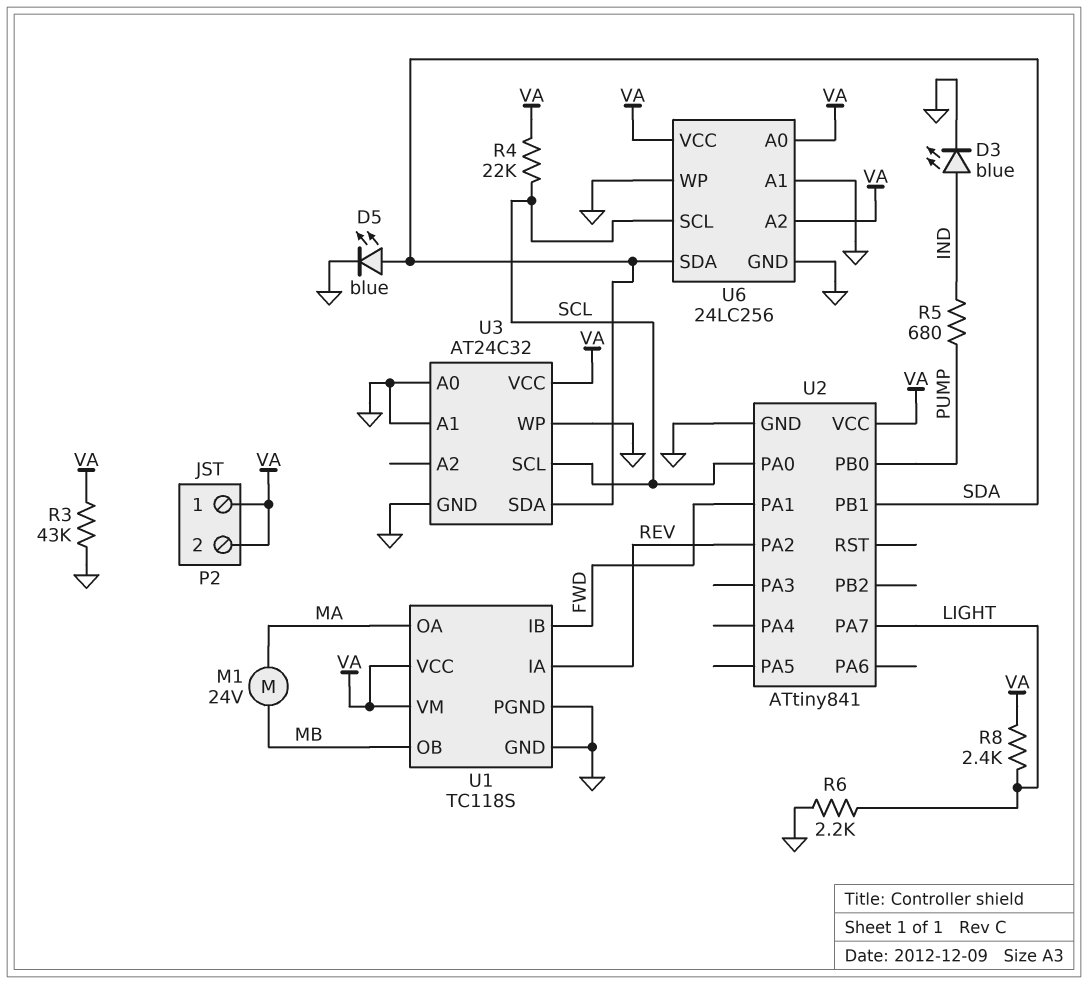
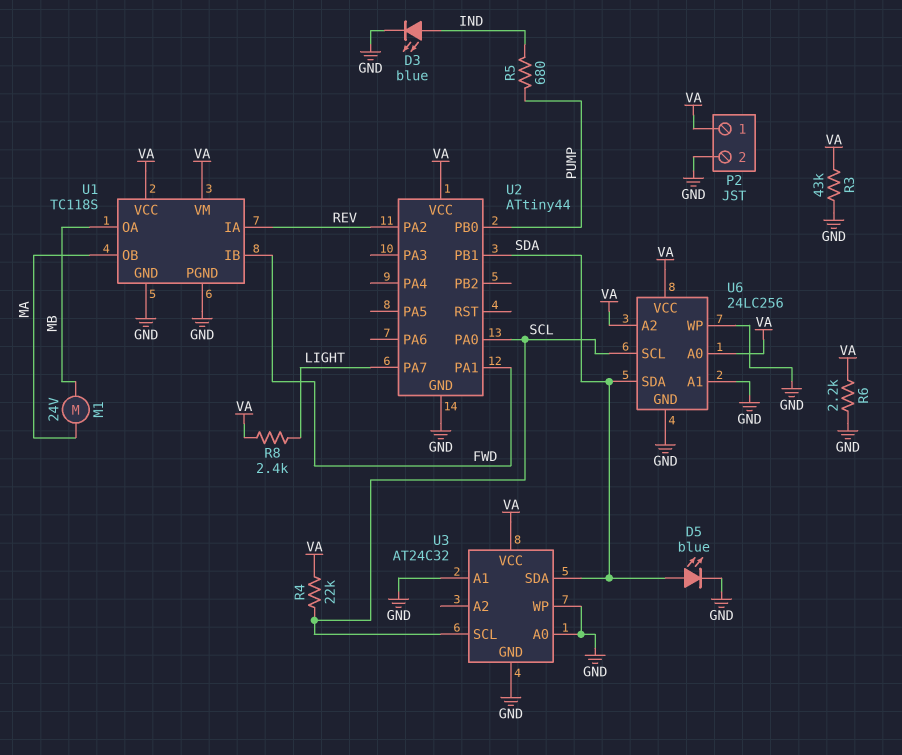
P2 pin 2: VA -> GND
R6: 2.2k (GND, LIGHT) -> 2.2k (GND, VA)
U1 pin OA: MA -> MB
U1 pin OB: MB -> MA
U2: ATtiny841 -> ATtiny44

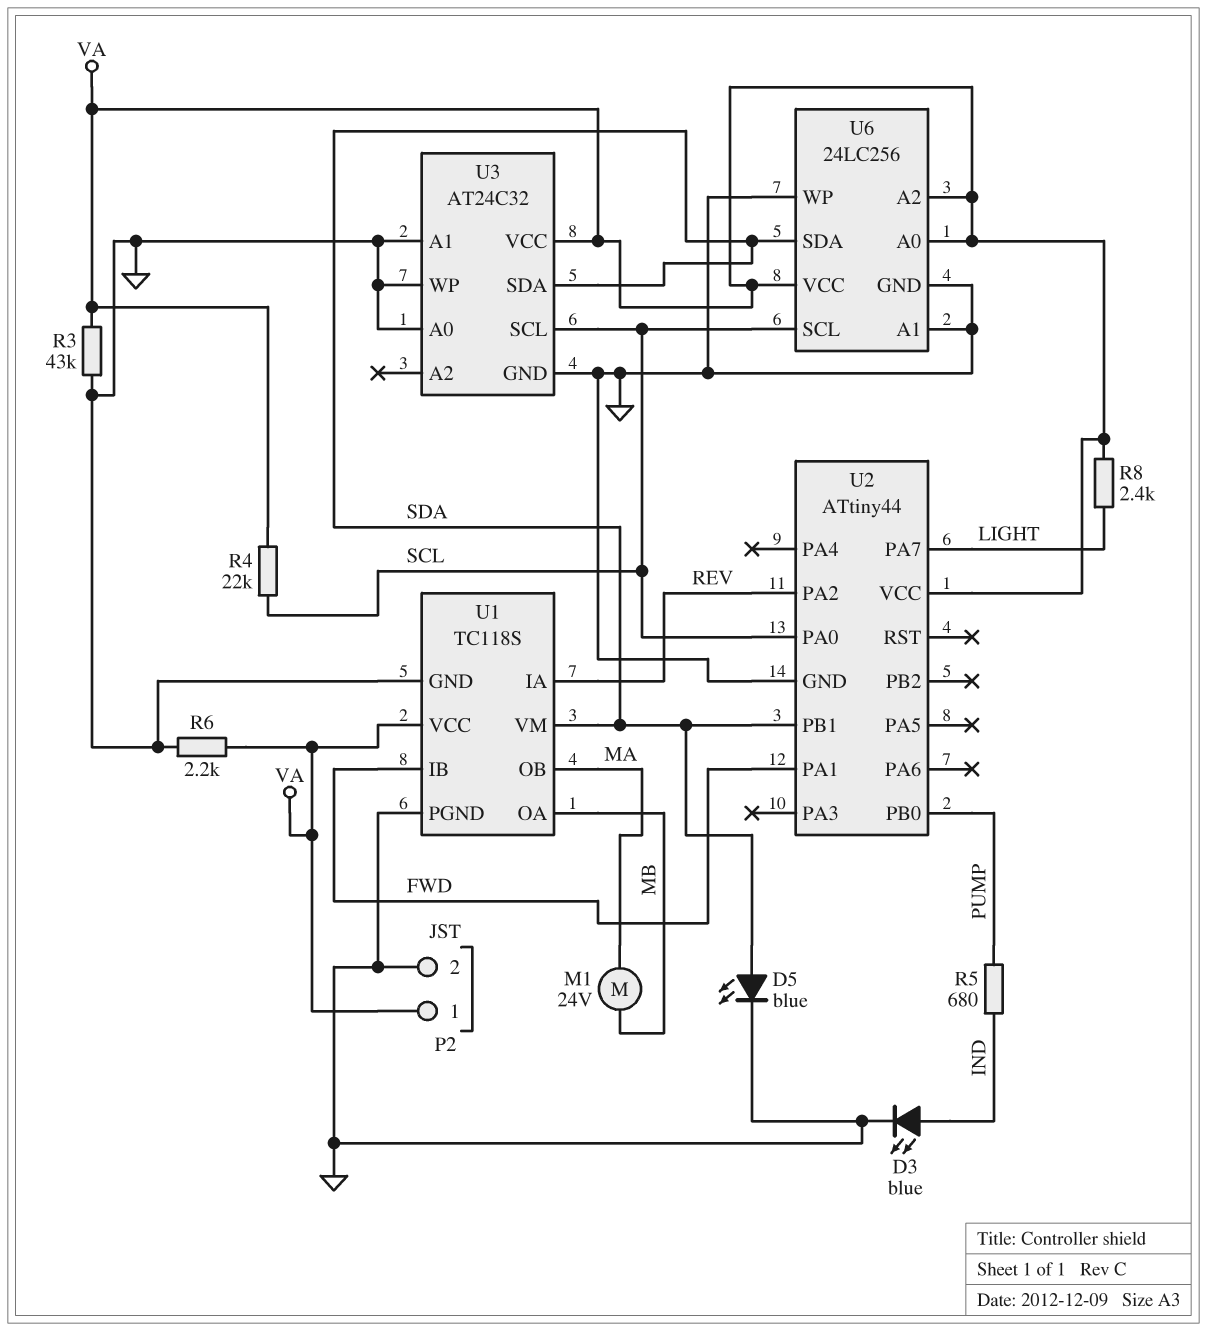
U1 pin VM: VA -> SDA

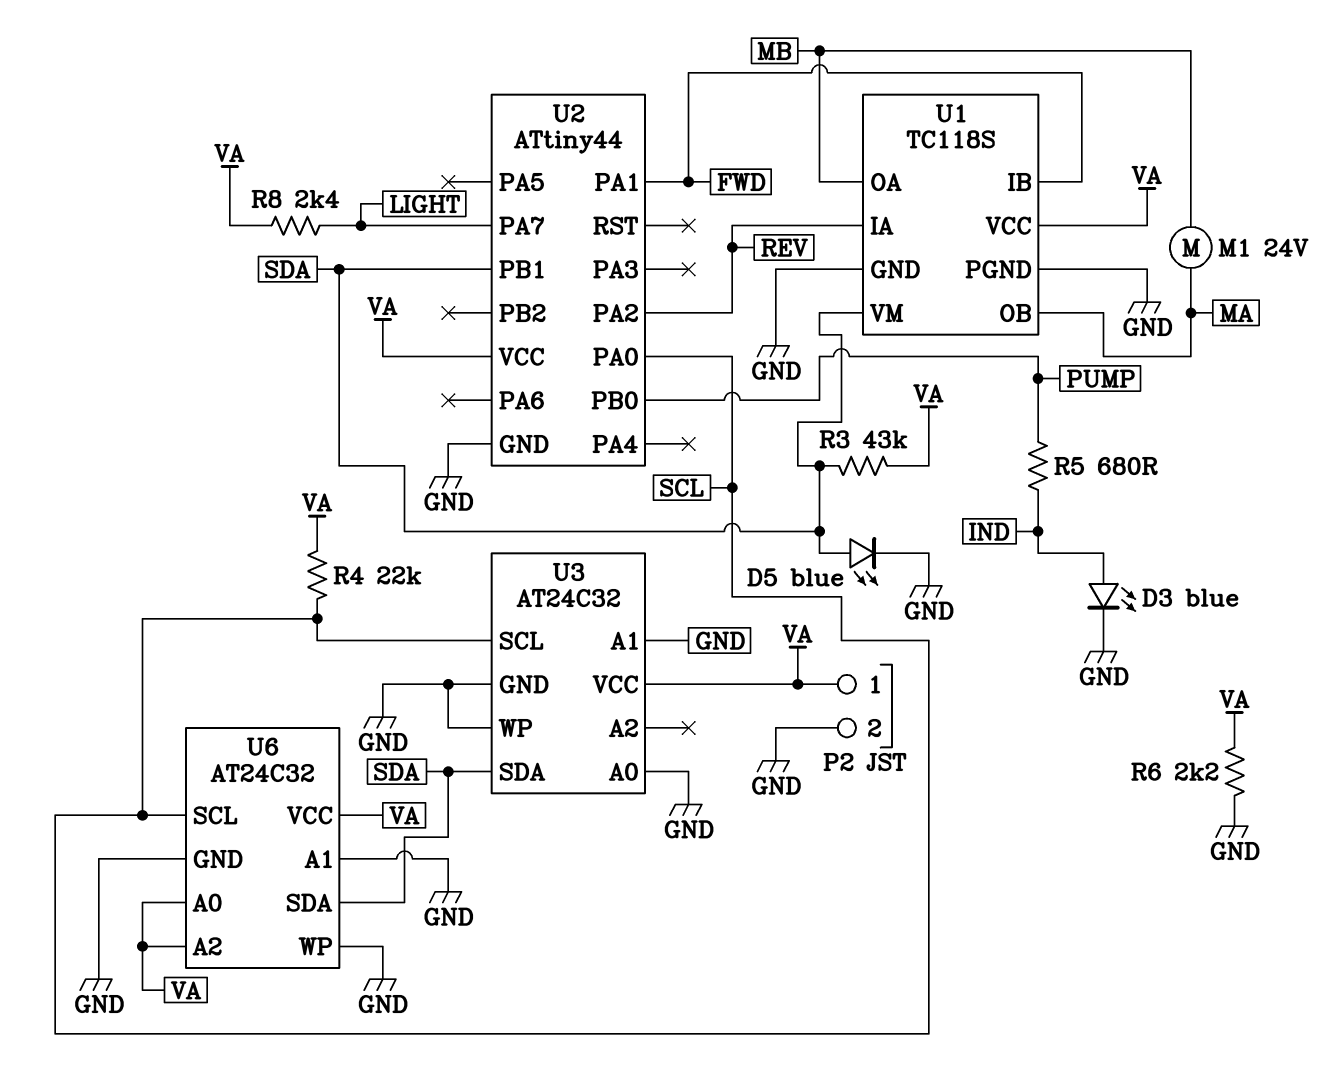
R3: 43k (GND, VA) -> 43k (SDA, VA)
U6: 24LC256 -> AT24C32

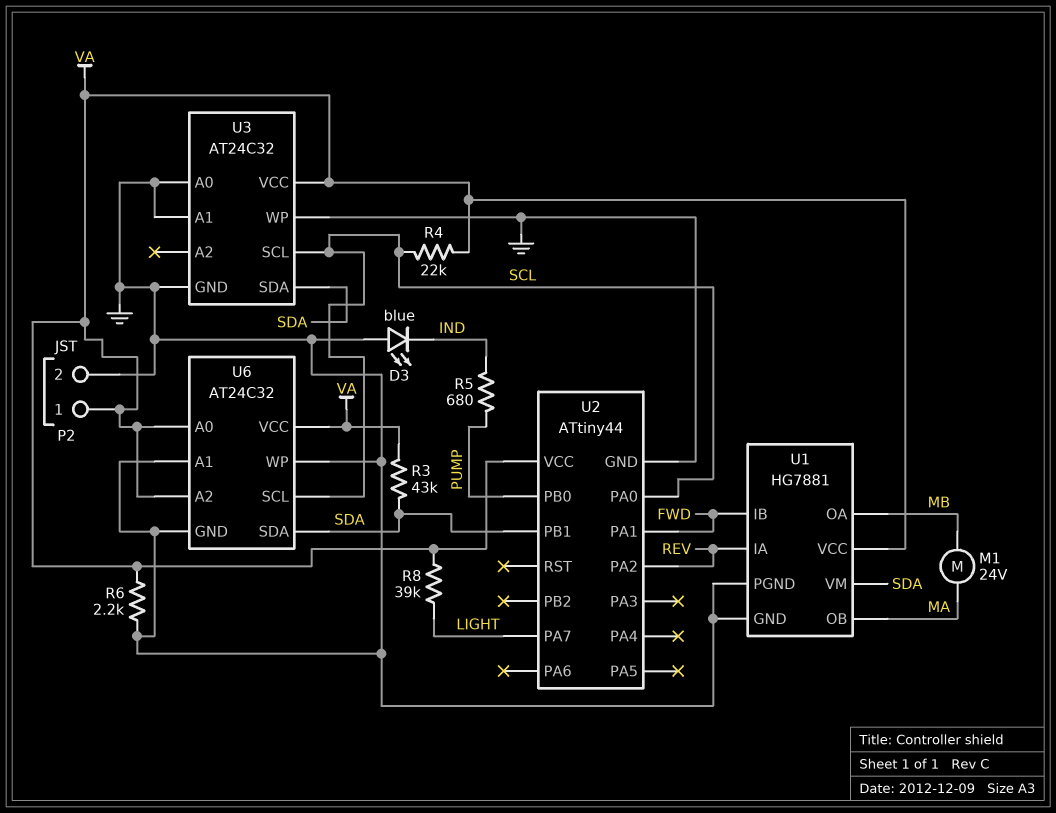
D3: LED blue (A IND, K GND) -> LED blue (A GND, K IND)
D5: LED blue (A SDA, K GND) -> none
R8: 2.4k (LIGHT, VA) -> 39k (LIGHT, VA)
U1: TC118S -> HG7881

